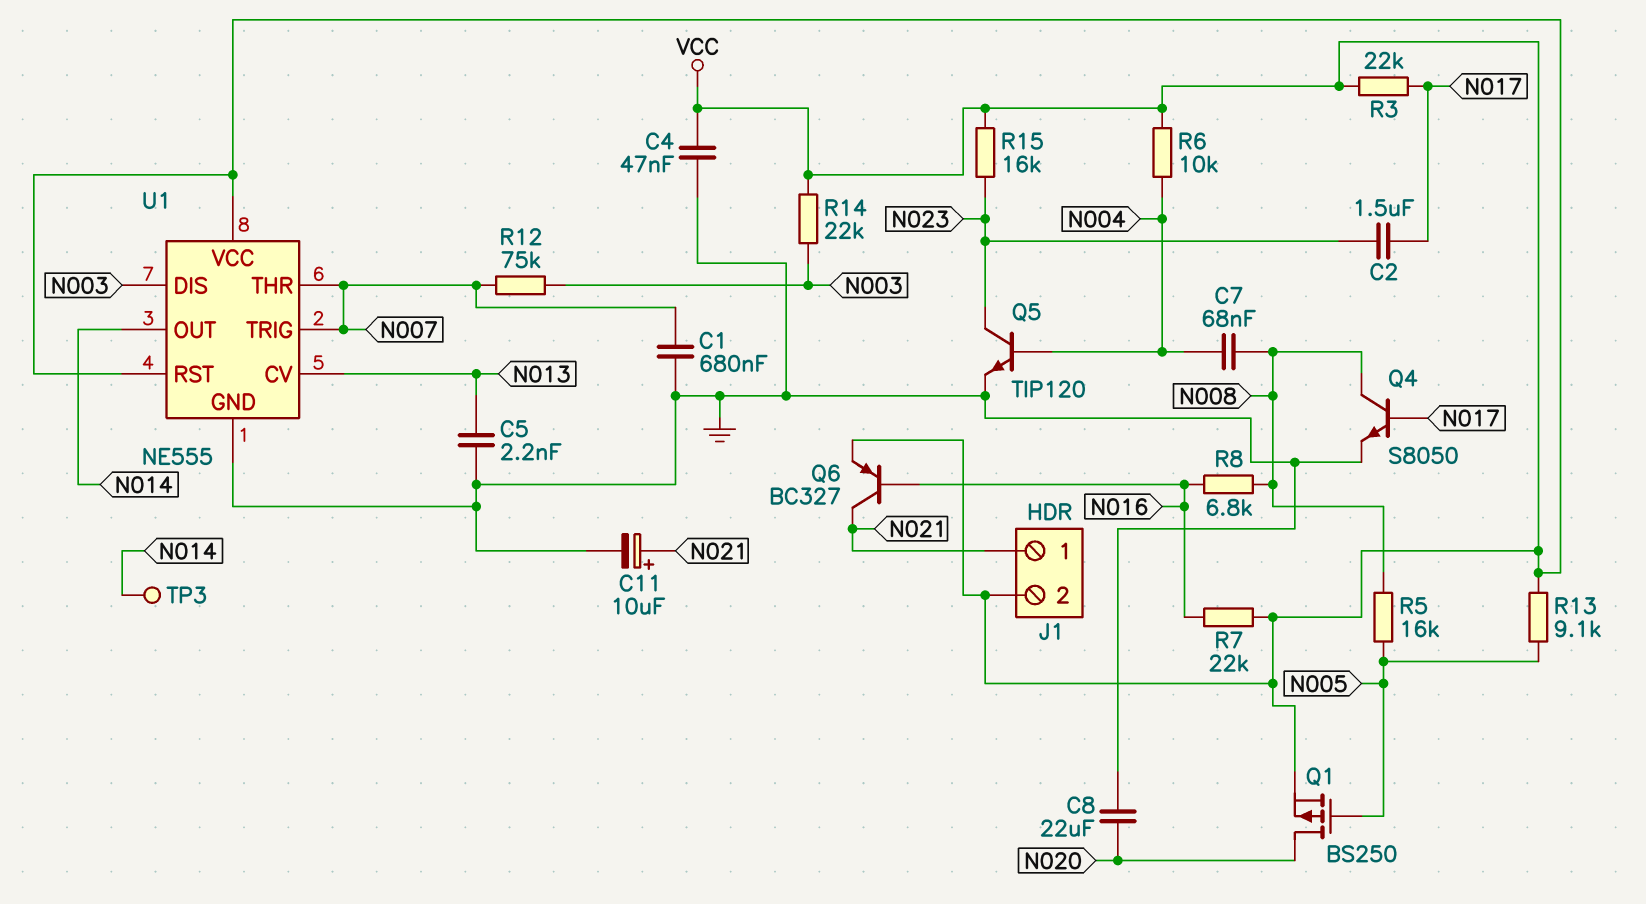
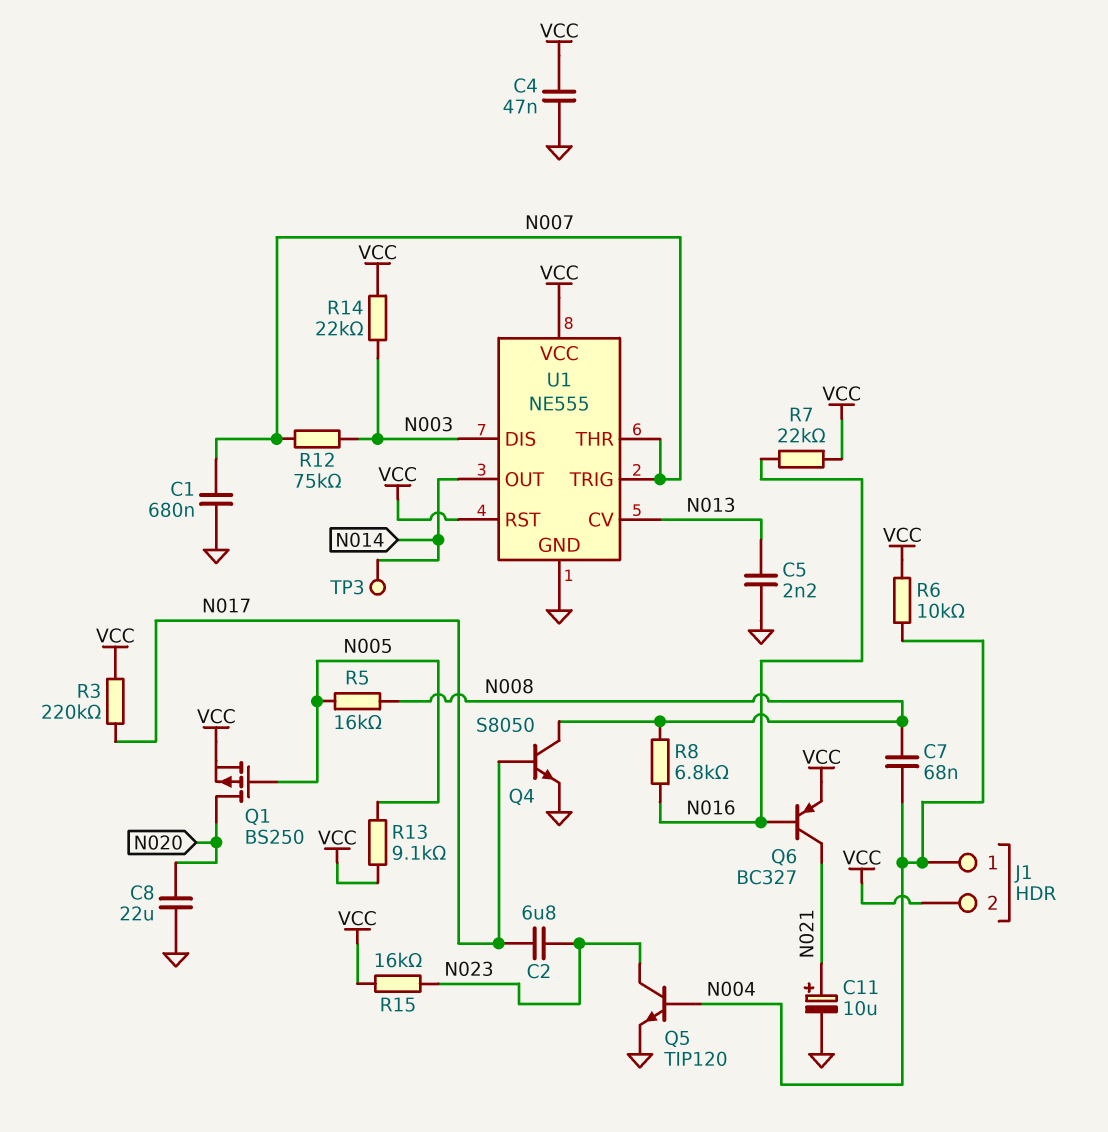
C2: 1.5uF (N017, N023) -> 6.8uF (N017, N023)
J1 pin 1: N021 -> N004
R3: 22k (N017, VCC) -> 220k (N017, VCC)

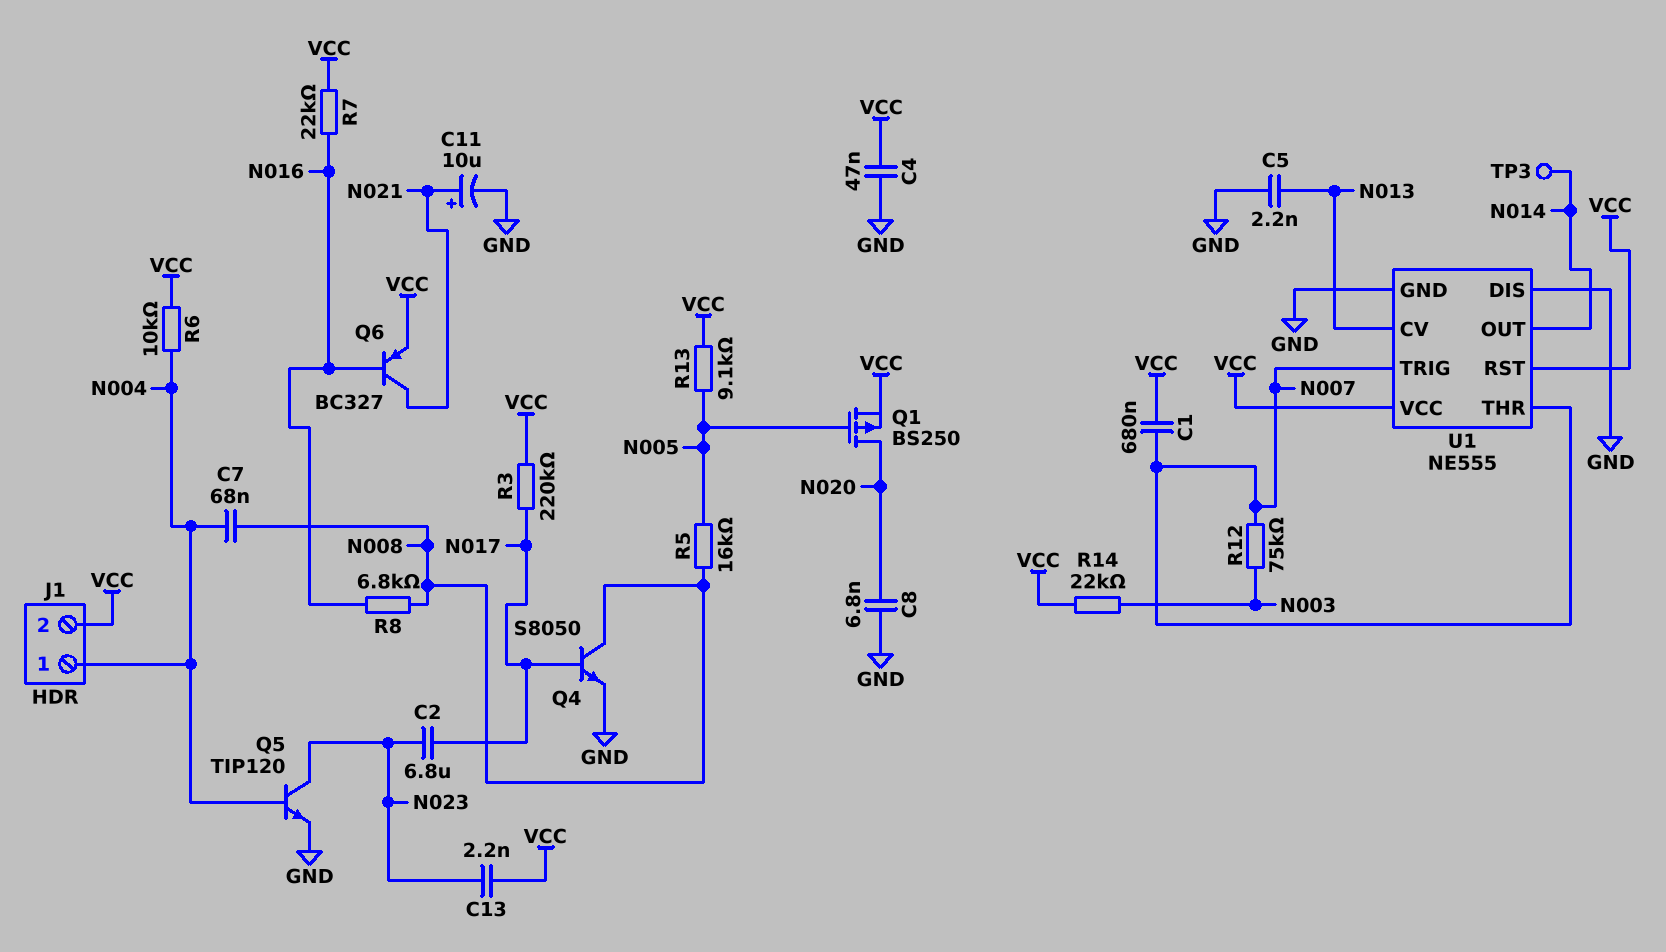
C1: 680nF (GND, N007) -> 680nF (N007, VCC)
C8: 22uF (GND, N020) -> 6.8nF (GND, N020)
C13: none -> 2.2nF (N023, VCC)
R15: 16k (N023, VCC) -> none
U1 pin DIS: N003 -> GND

